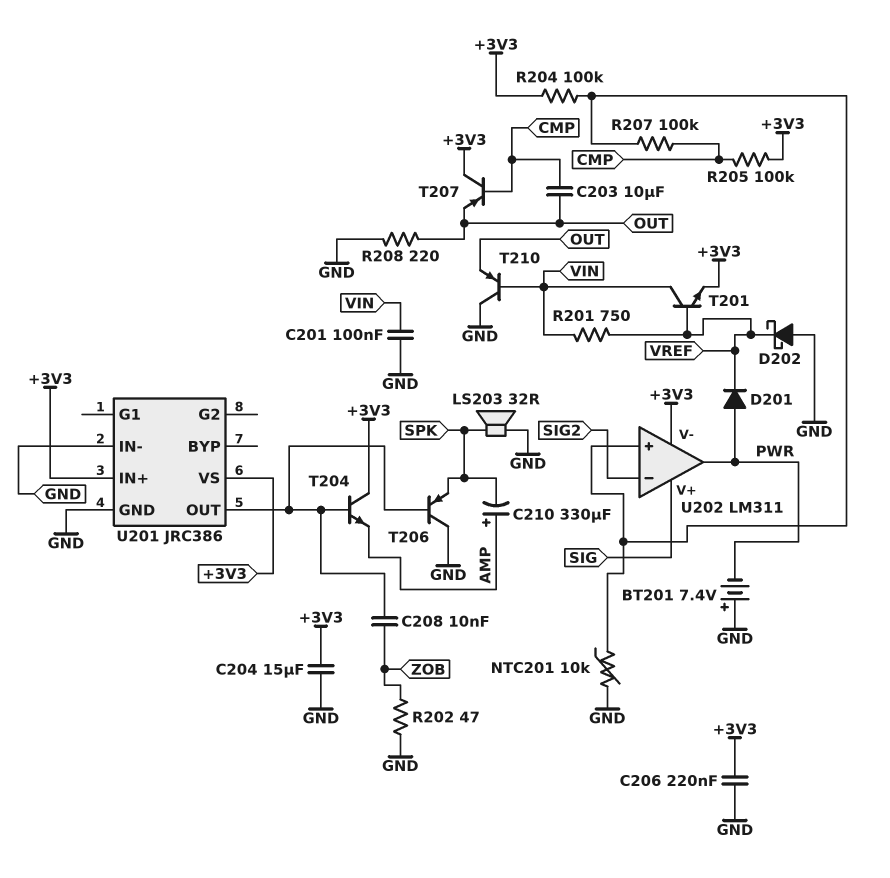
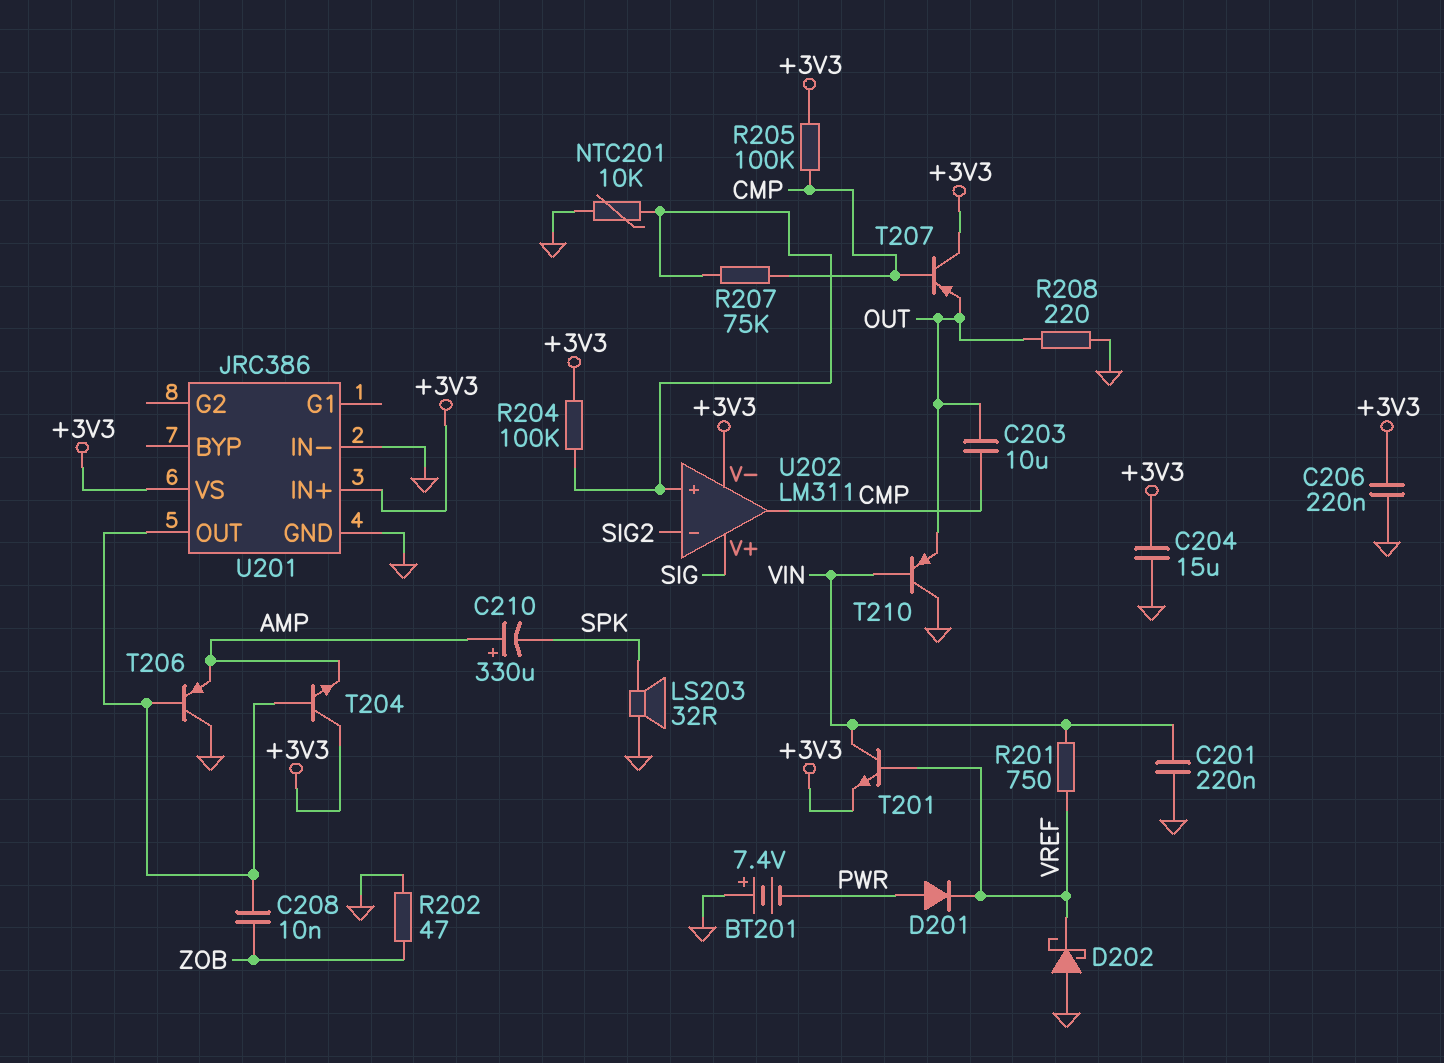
C201: 100nF (GND, VIN) -> 220nF (GND, VIN)
R207: 100k (CMP, U202/in+) -> 75k (CMP, U202/in+)
T206: PNP (B U201/OUT, C GND, E SPK) -> PNP (B U201/OUT, C GND, E AMP)
U202 pin out: PWR -> CMP

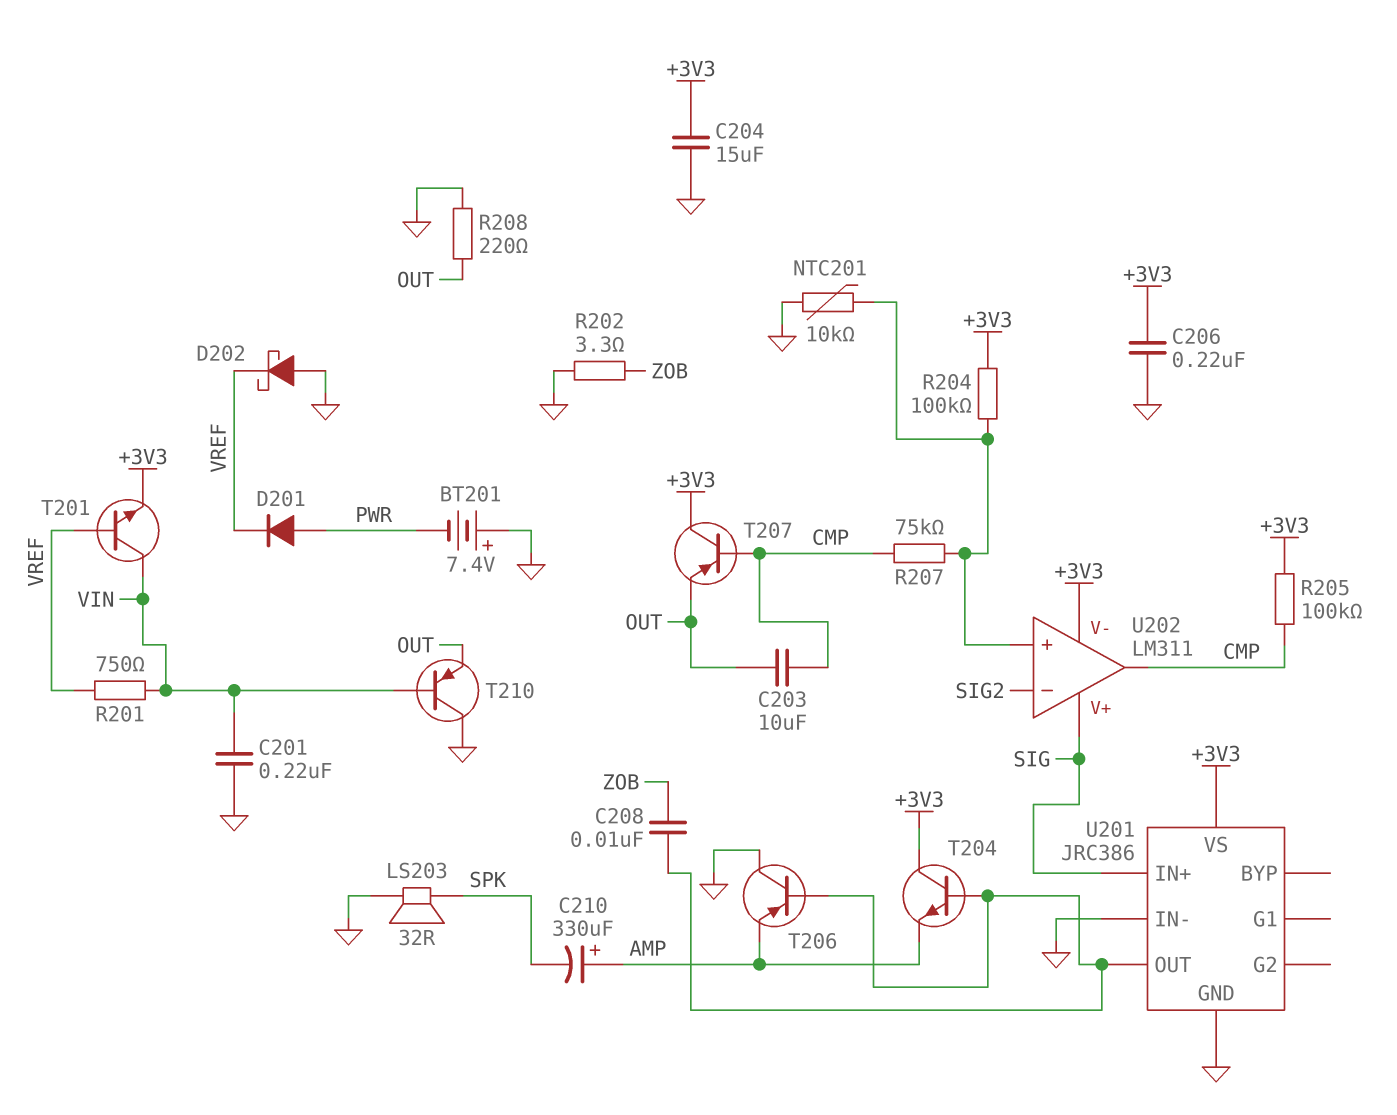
R202: 47 (GND, ZOB) -> 3.3 (GND, ZOB)
U201 pin IN+: +3V3 -> SIG

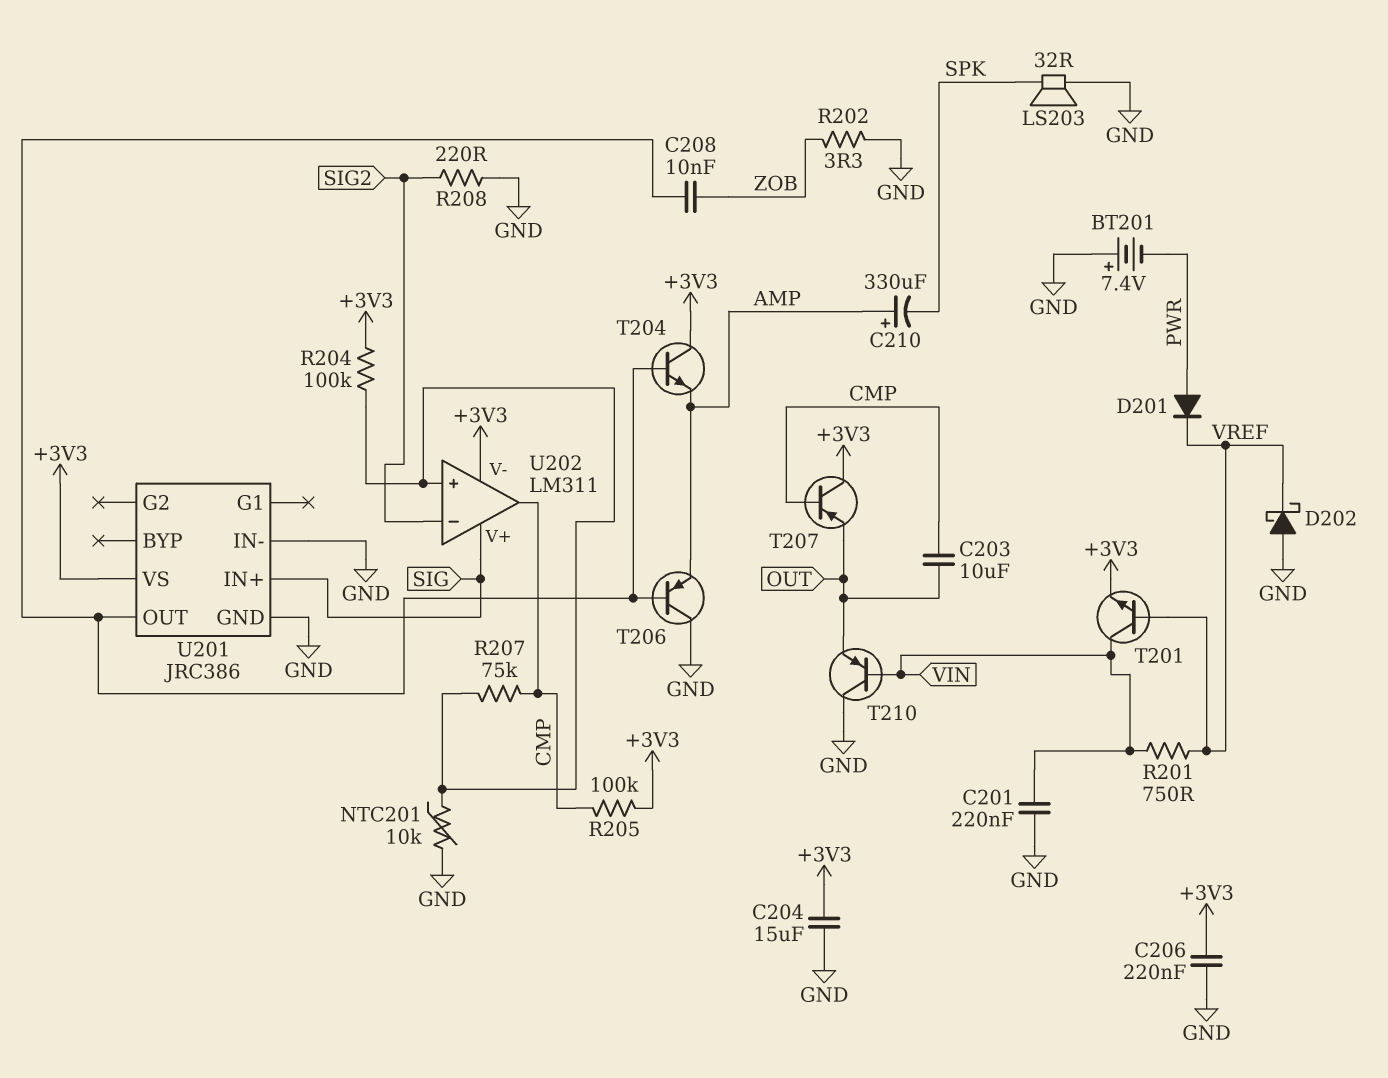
R208: 220 (GND, OUT) -> 220 (GND, SIG2)

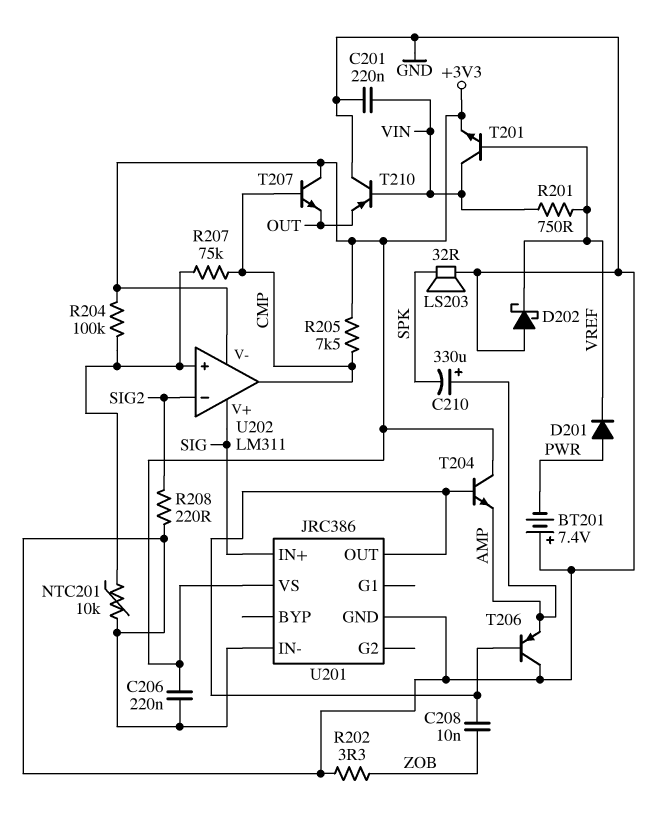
C203: 10uF (CMP, OUT) -> none
C204: 15uF (+3V3, GND) -> none
R205: 100k (+3V3, CMP) -> 7.5k (+3V3, CMP)
T207: PNP (B CMP, C +3V3, E OUT) -> NPN (B CMP, C +3V3, E OUT)

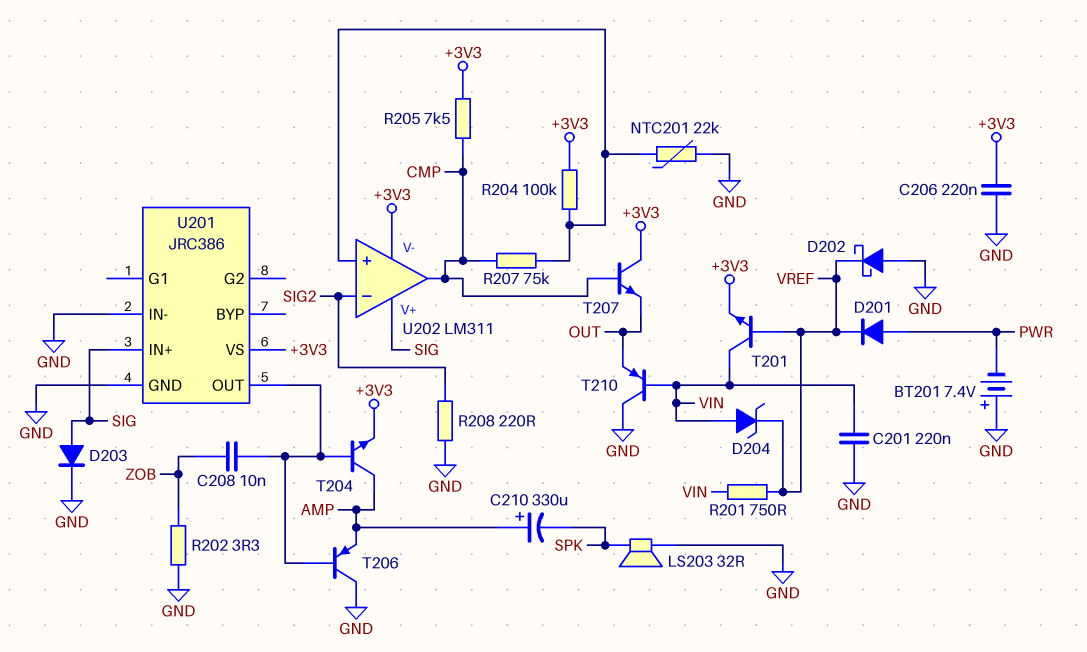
D203: none -> diode (A SIG, K GND)
D204: none -> zener (A VIN, K VREF)
NTC201: 10k (GND, U202/in+) -> 22k (GND, U202/in+)
T204: NPN (B U201/OUT, C +3V3, E AMP) -> NPN (B U201/OUT, C AMP, E +3V3)

